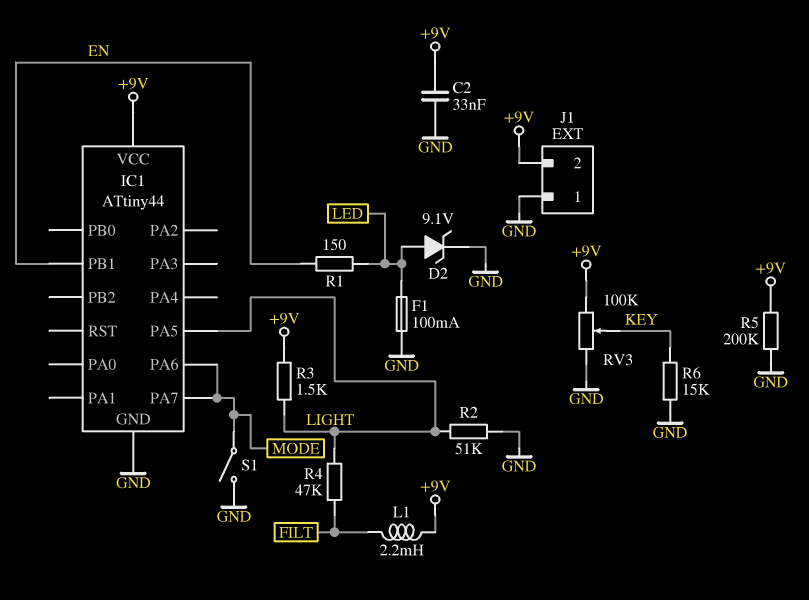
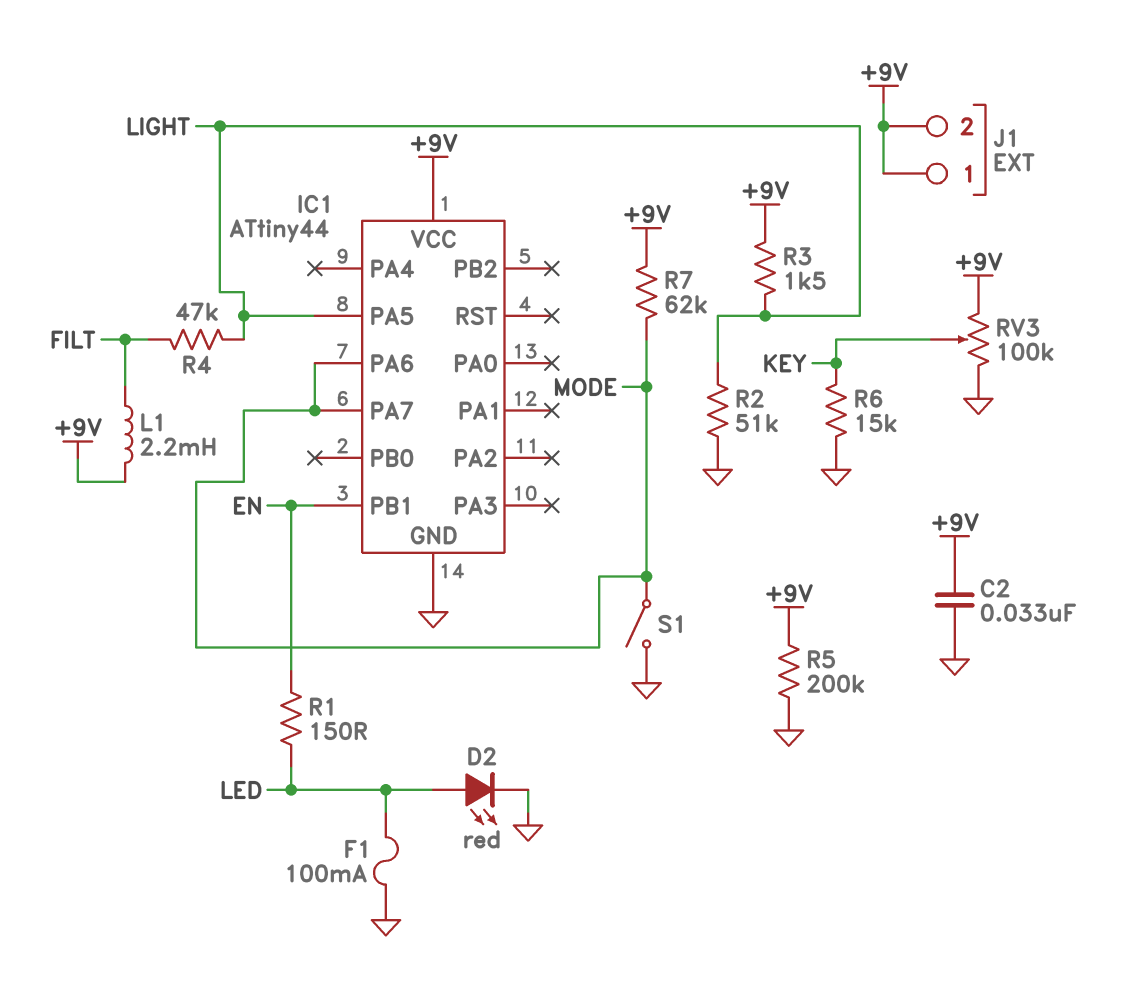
D2: zener 9.1V (A LED, K GND) -> LED red (A LED, K GND)
J1 pin 1: GND -> +9V
R7: none -> 62k (+9V, MODE)

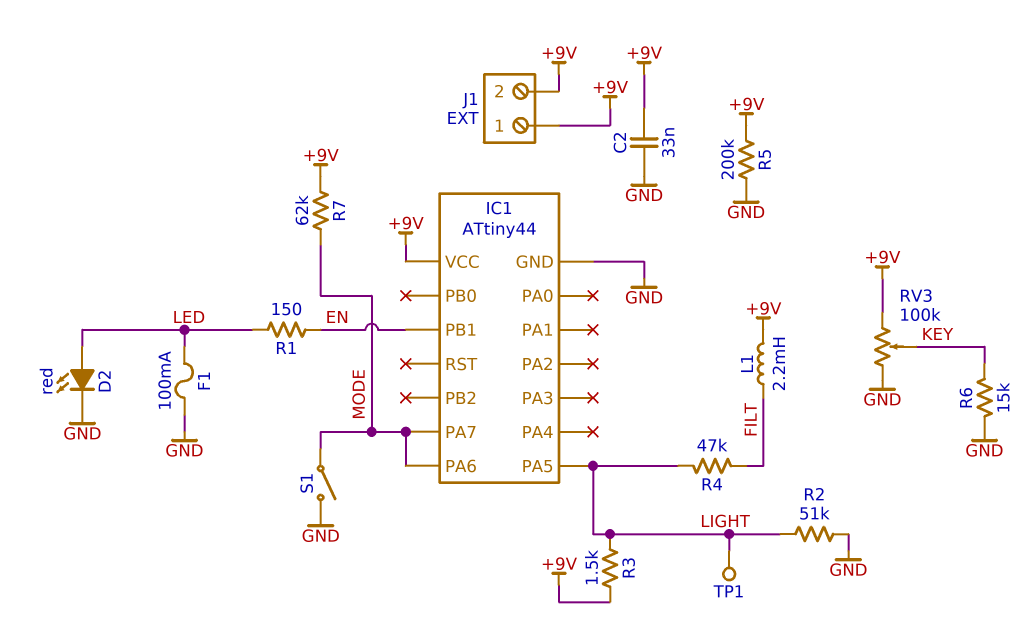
TP1: none -> test point (LIGHT)

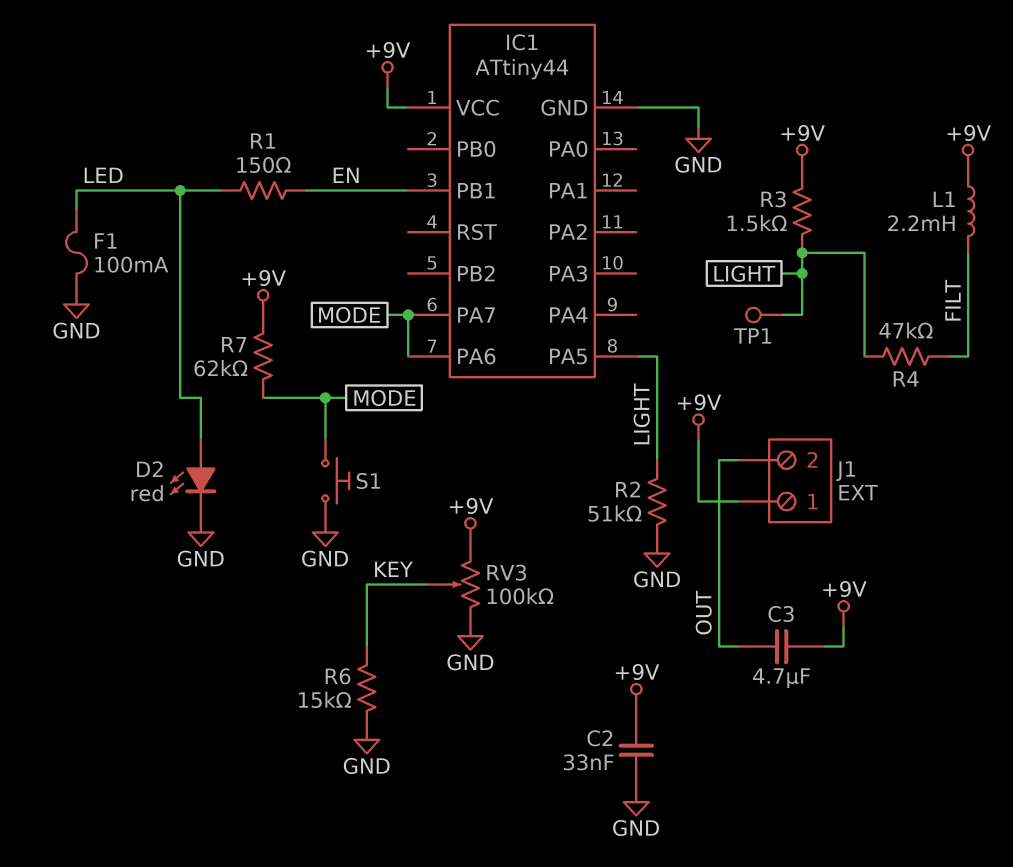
C3: none -> 4.7uF (+9V, OUT)
J1 pin 2: +9V -> OUT
R5: 200k (+9V, GND) -> none
S1: switch (GND, MODE) -> button (GND, MODE)

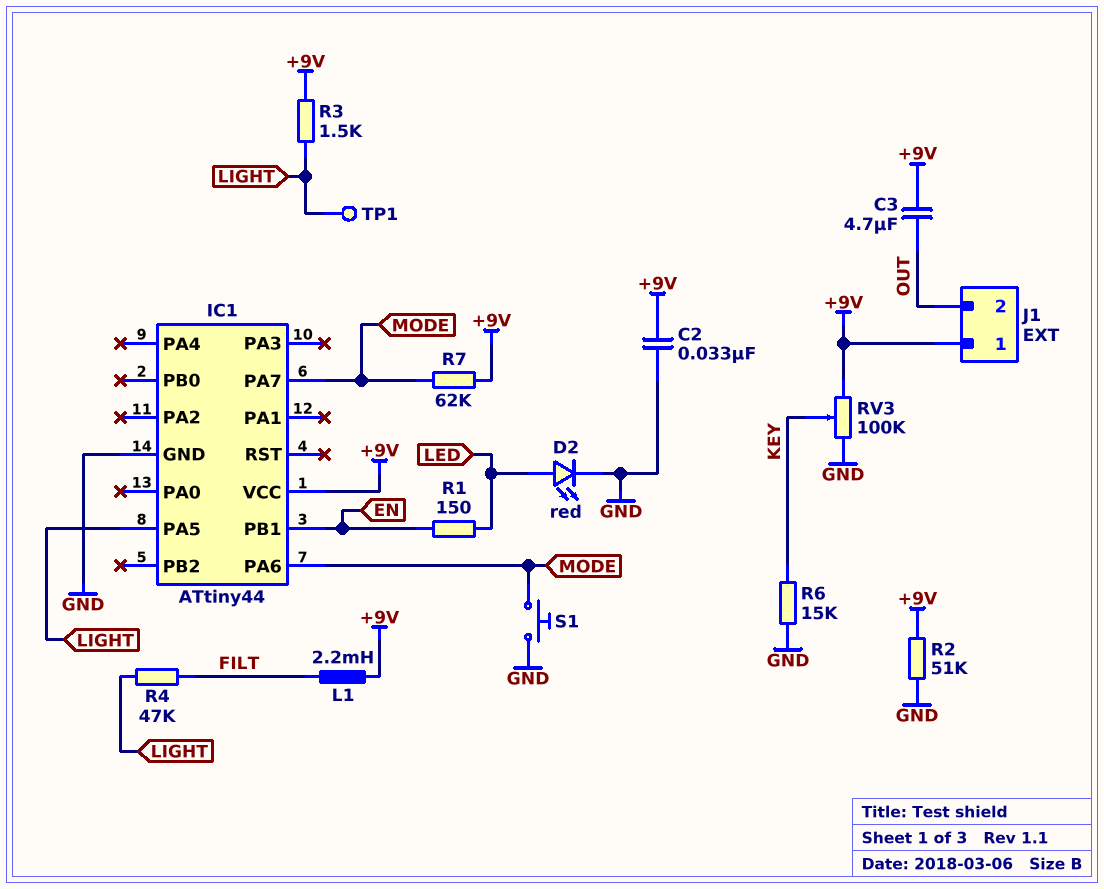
F1: 100mA (GND, LED) -> none
R2: 51k (GND, LIGHT) -> 51k (+9V, GND)

